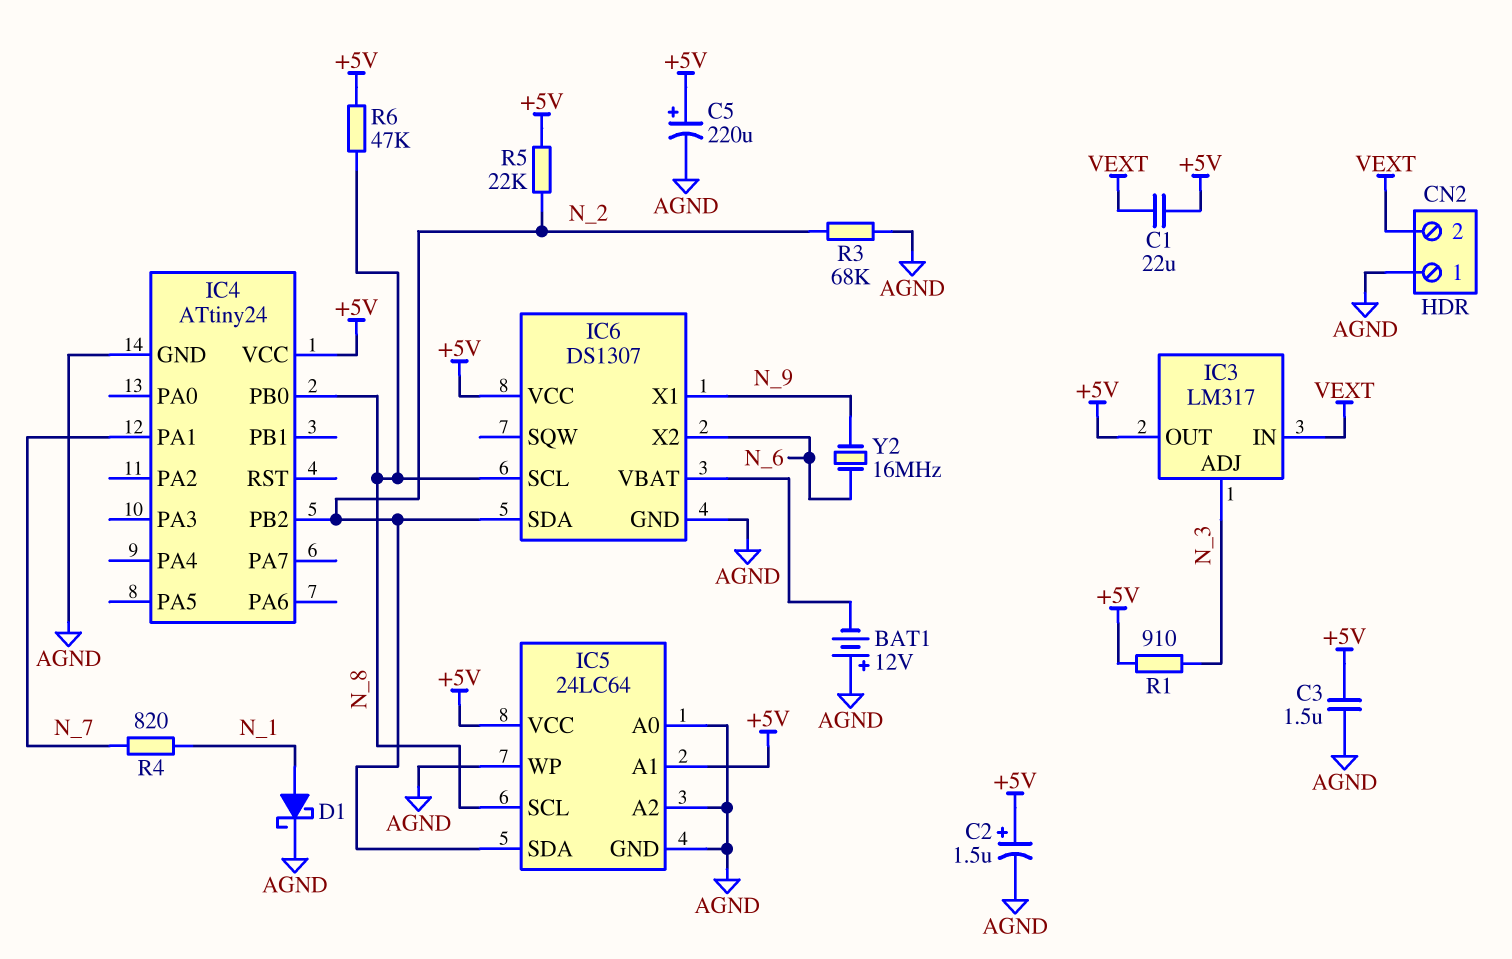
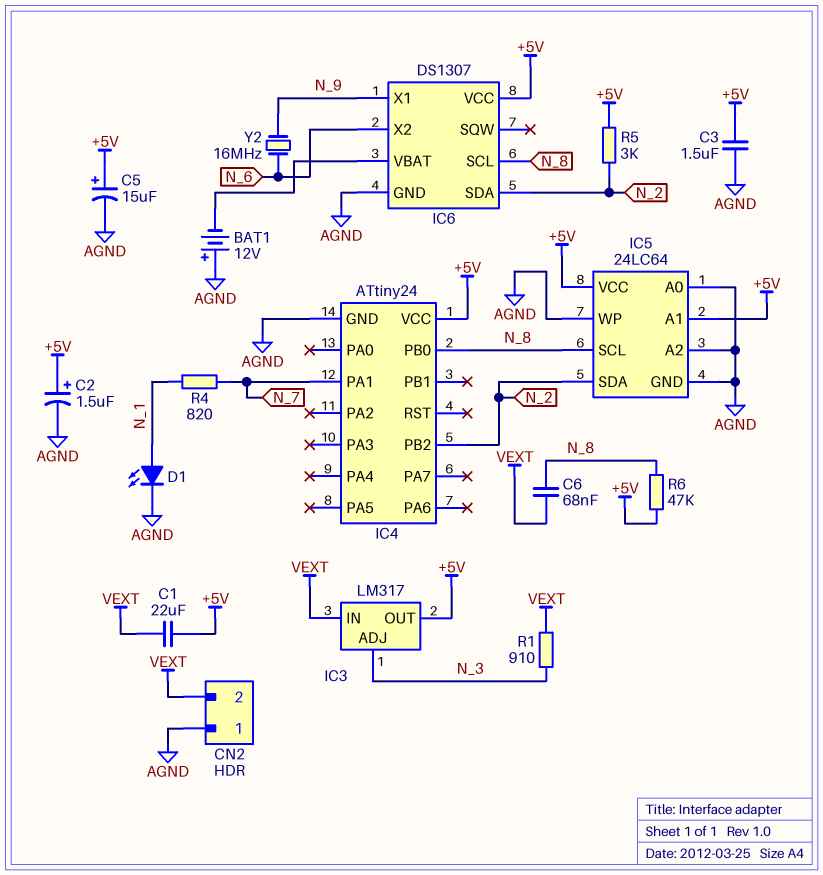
C5: 220uF (plus +5V, minus AGND) -> 15uF (plus +5V, minus AGND)
C6: none -> 68nF (N_8, VEXT)
D1: schottky (A N_1, K AGND) -> LED (A N_1, K AGND)
R1: 910 (+5V, N_3) -> 910 (N_3, VEXT)
R3: 68k (AGND, N_2) -> none
R5: 22k (+5V, N_2) -> 3k (+5V, N_2)

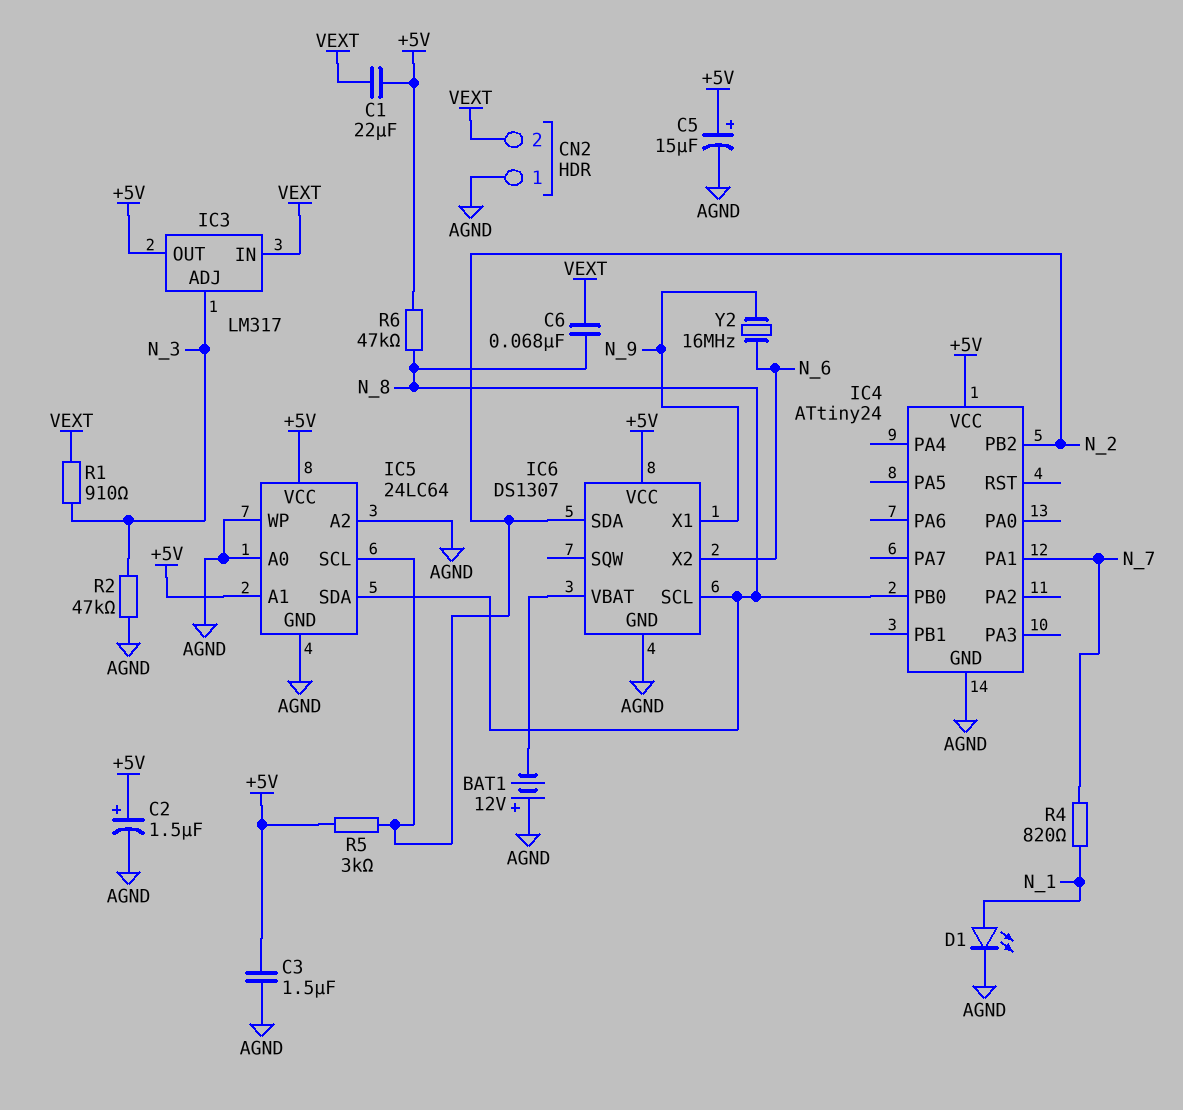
IC5 pin SCL: N_8 -> N_2
IC5 pin SDA: N_2 -> N_8
R2: none -> 47k (AGND, N_3)

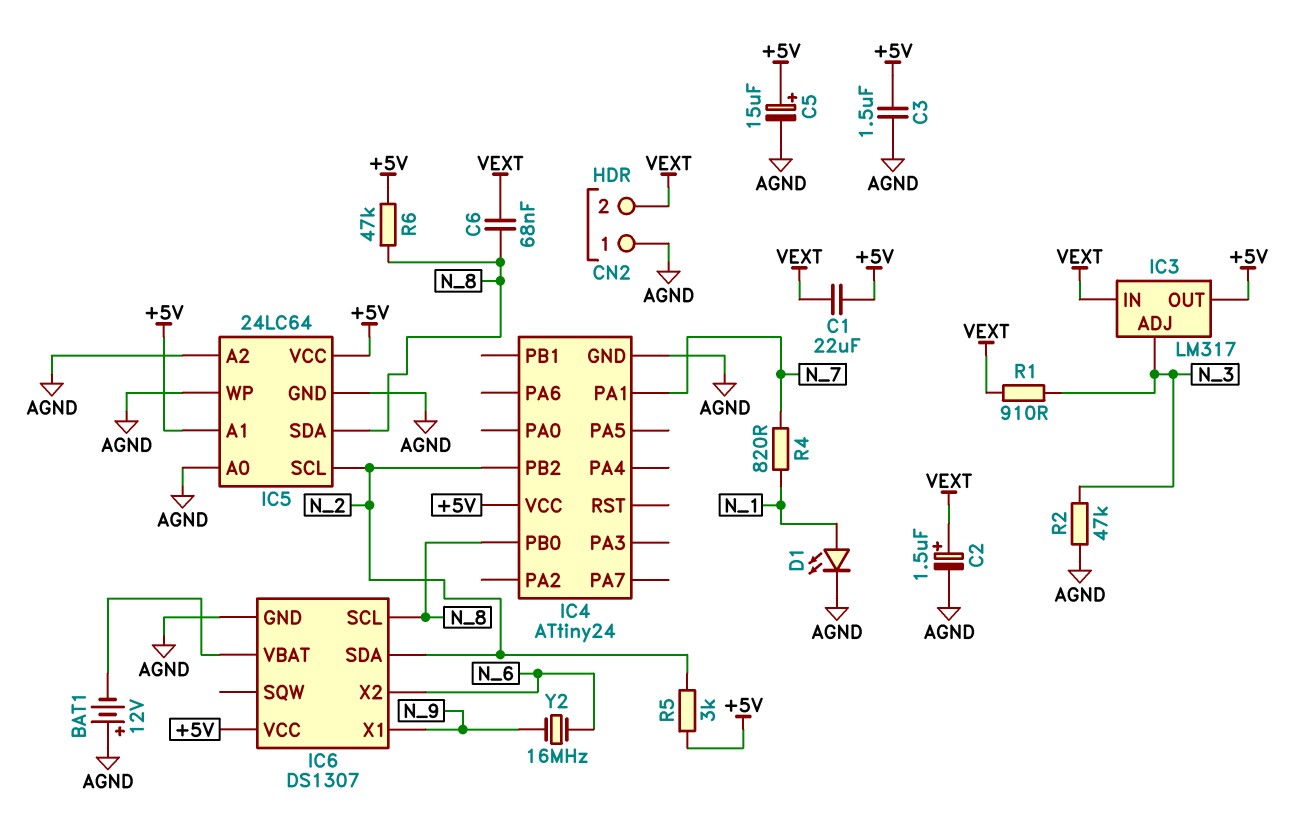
C2: 1.5uF (plus +5V, minus AGND) -> 1.5uF (plus VEXT, minus AGND)

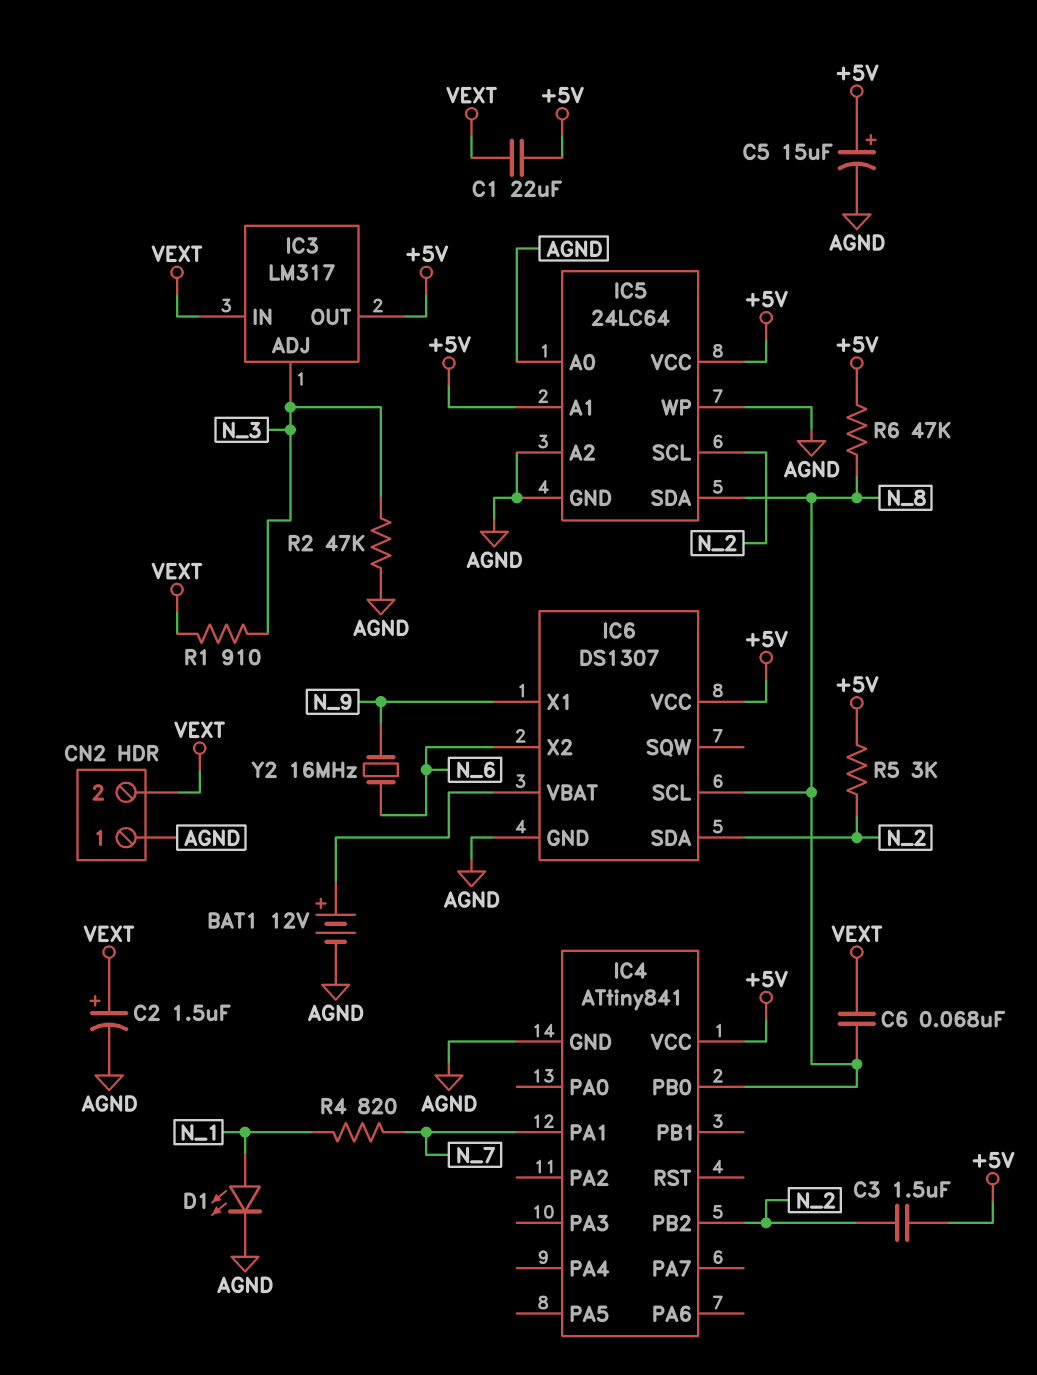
BAT1: 12V (plus AGND, minus IC6/VBAT) -> 12V (plus IC6/VBAT, minus AGND)
C3: 1.5uF (+5V, AGND) -> 1.5uF (+5V, N_2)
IC4: ATtiny24 -> ATtiny841

